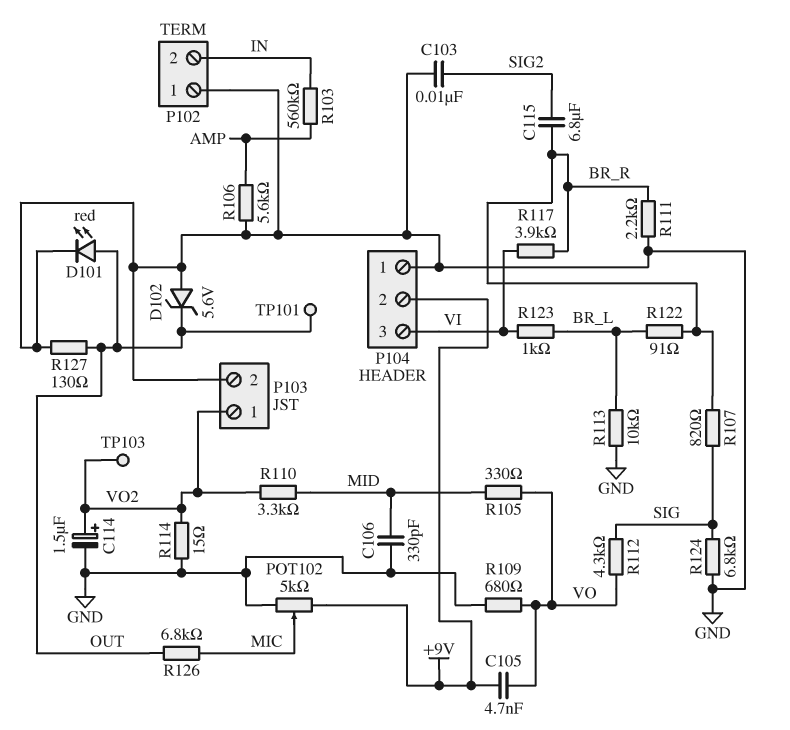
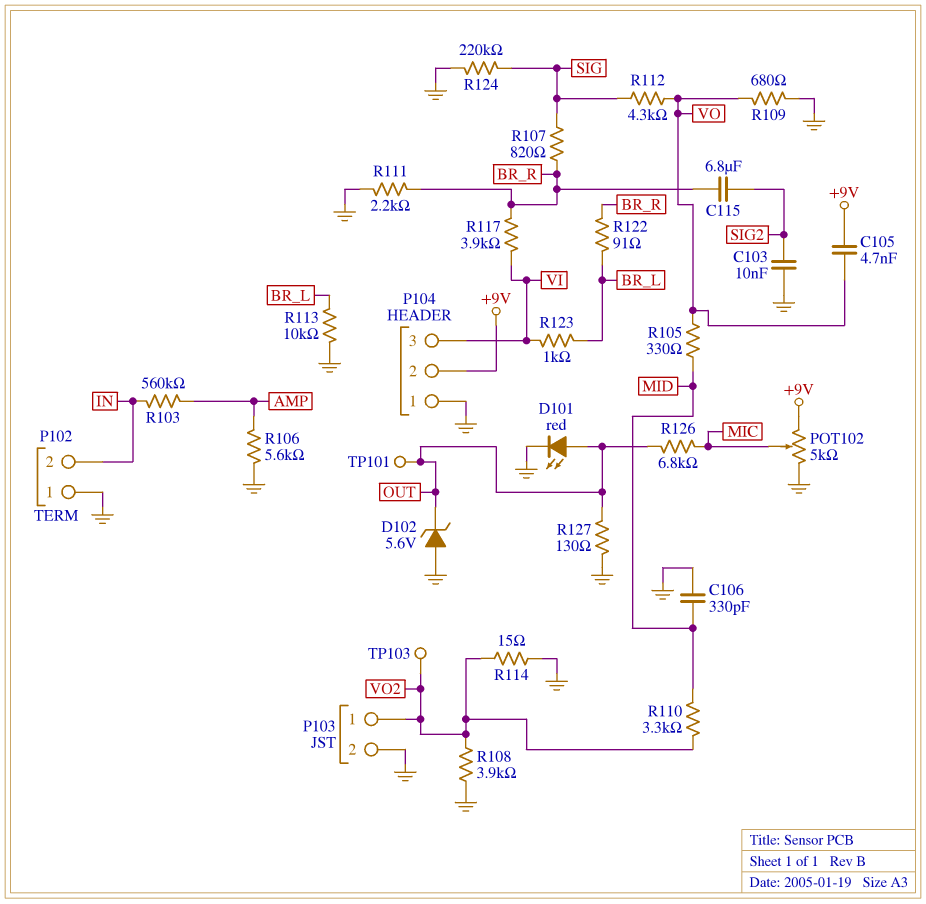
C114: 1.5uF (plus VO2, minus GND) -> none
R108: none -> 3.9k (GND, VO2)
R124: 6.8k (GND, SIG) -> 220k (GND, SIG)

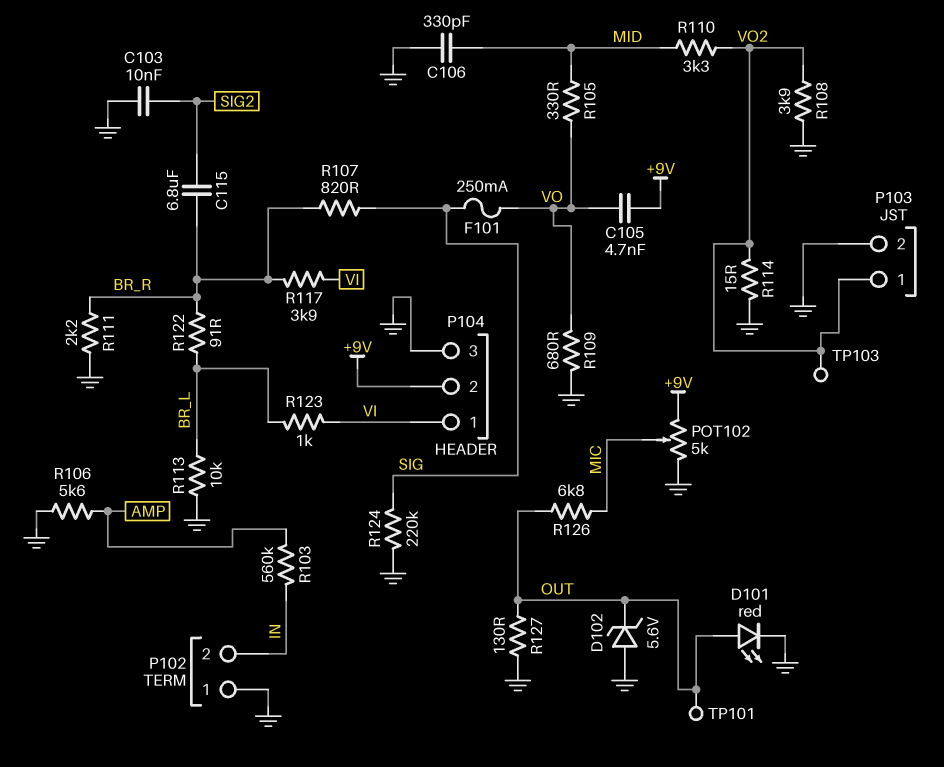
F101: none -> 250mA (SIG, VO)
P104 pin 1: GND -> VI
P104 pin 3: VI -> GND
R112: 4.3k (SIG, VO) -> none

